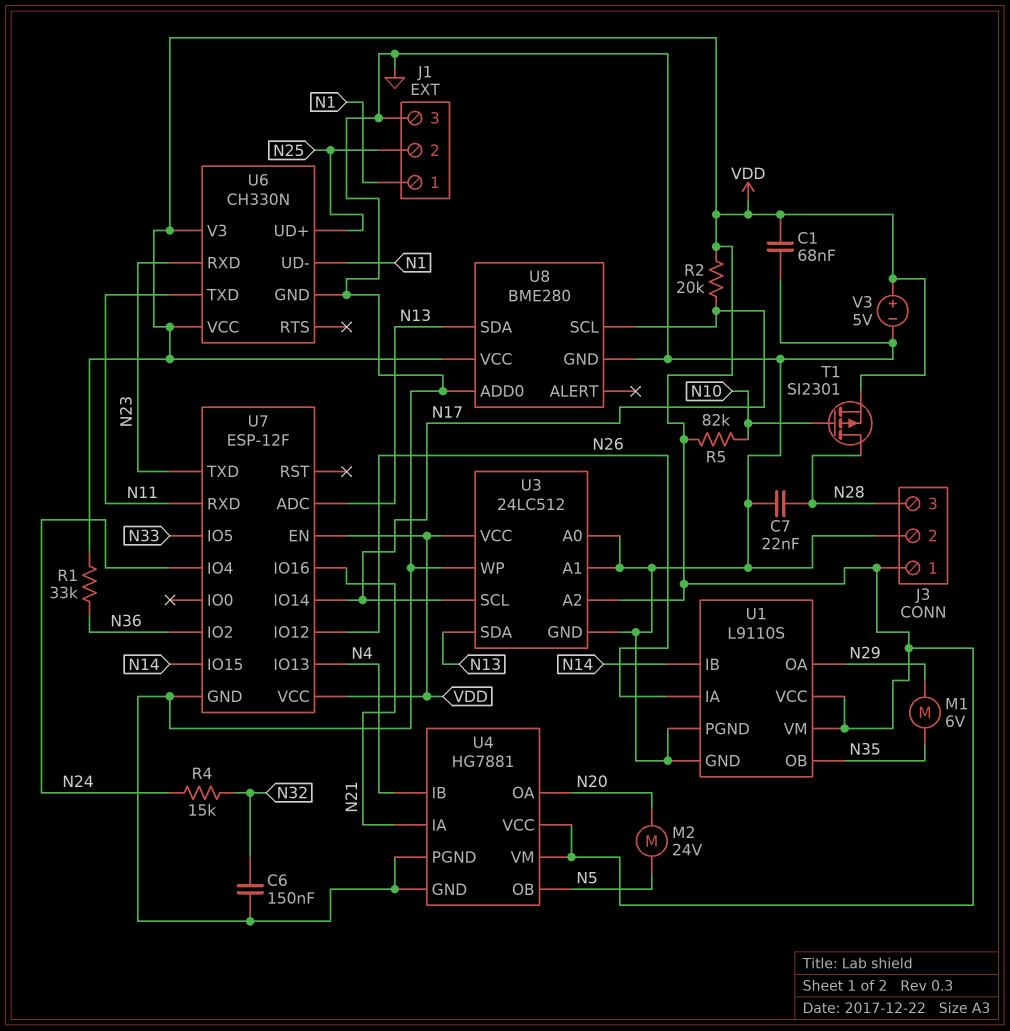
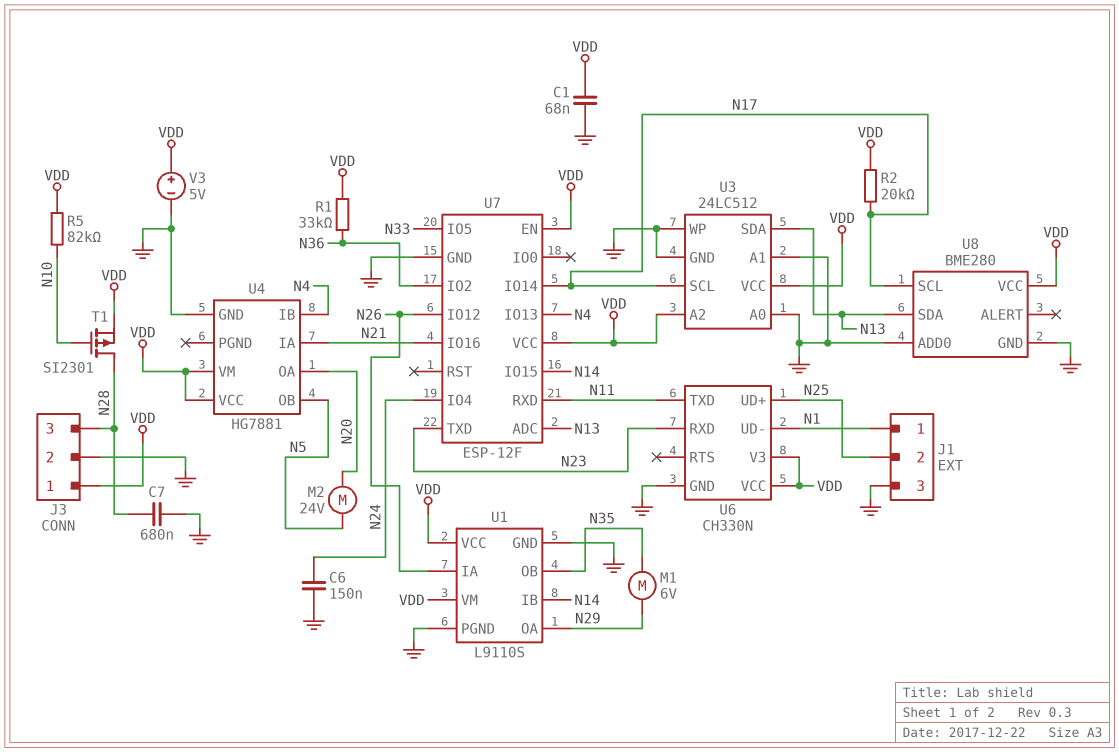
C6: 150nF (GND, N32) -> 150nF (GND, N24)
C7: 22nF (GND, N28) -> 680nF (GND, N28)
R4: 15k (N24, N32) -> none
U4 pin PGND: GND -> none

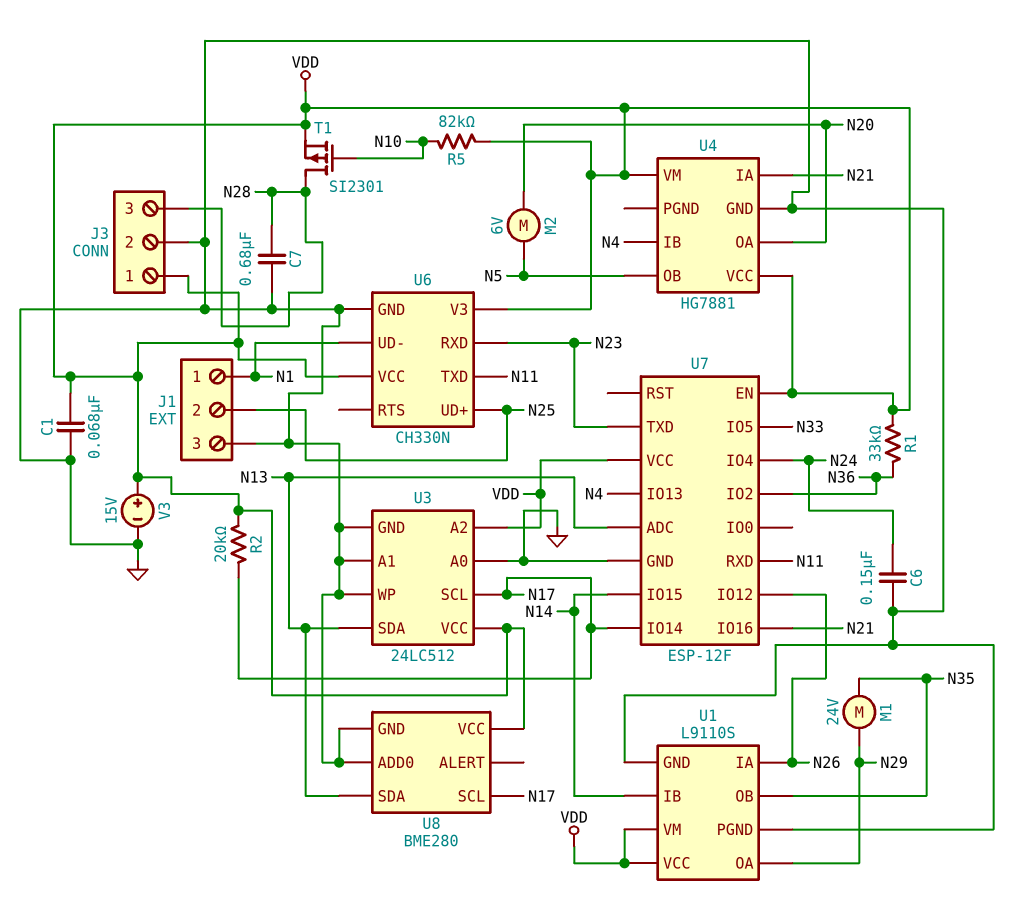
M1: motor 6V (N29, N35) -> motor 24V (N29, N35)
M2: motor 24V (N5, N20) -> motor 6V (N5, N20)
V3: 5V (plus VDD, minus GND) -> 15V (plus VDD, minus GND)

